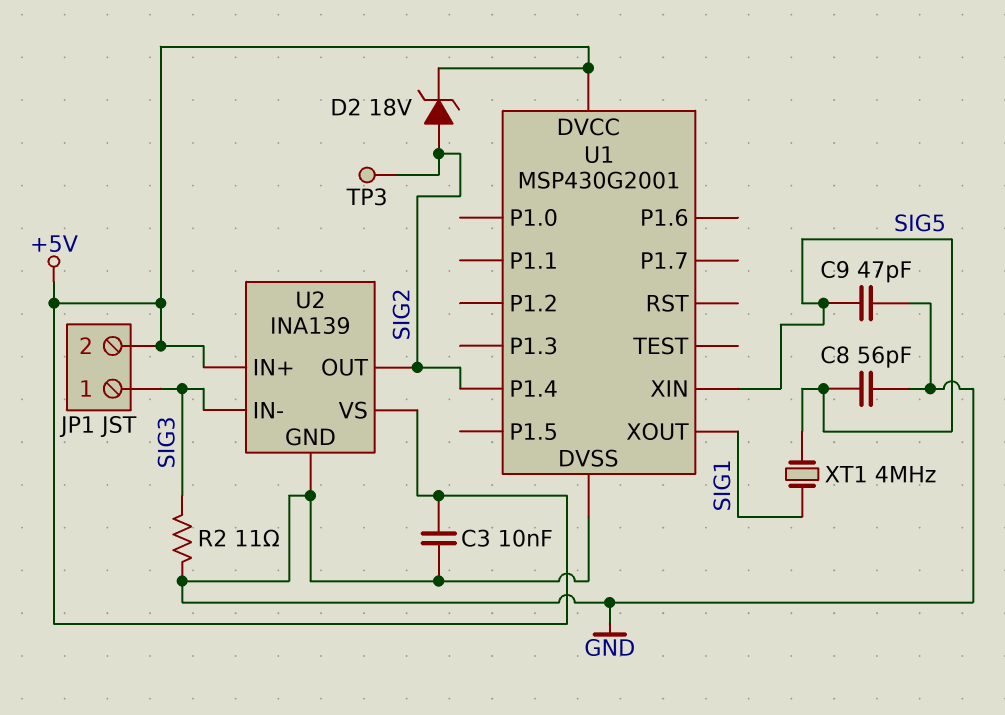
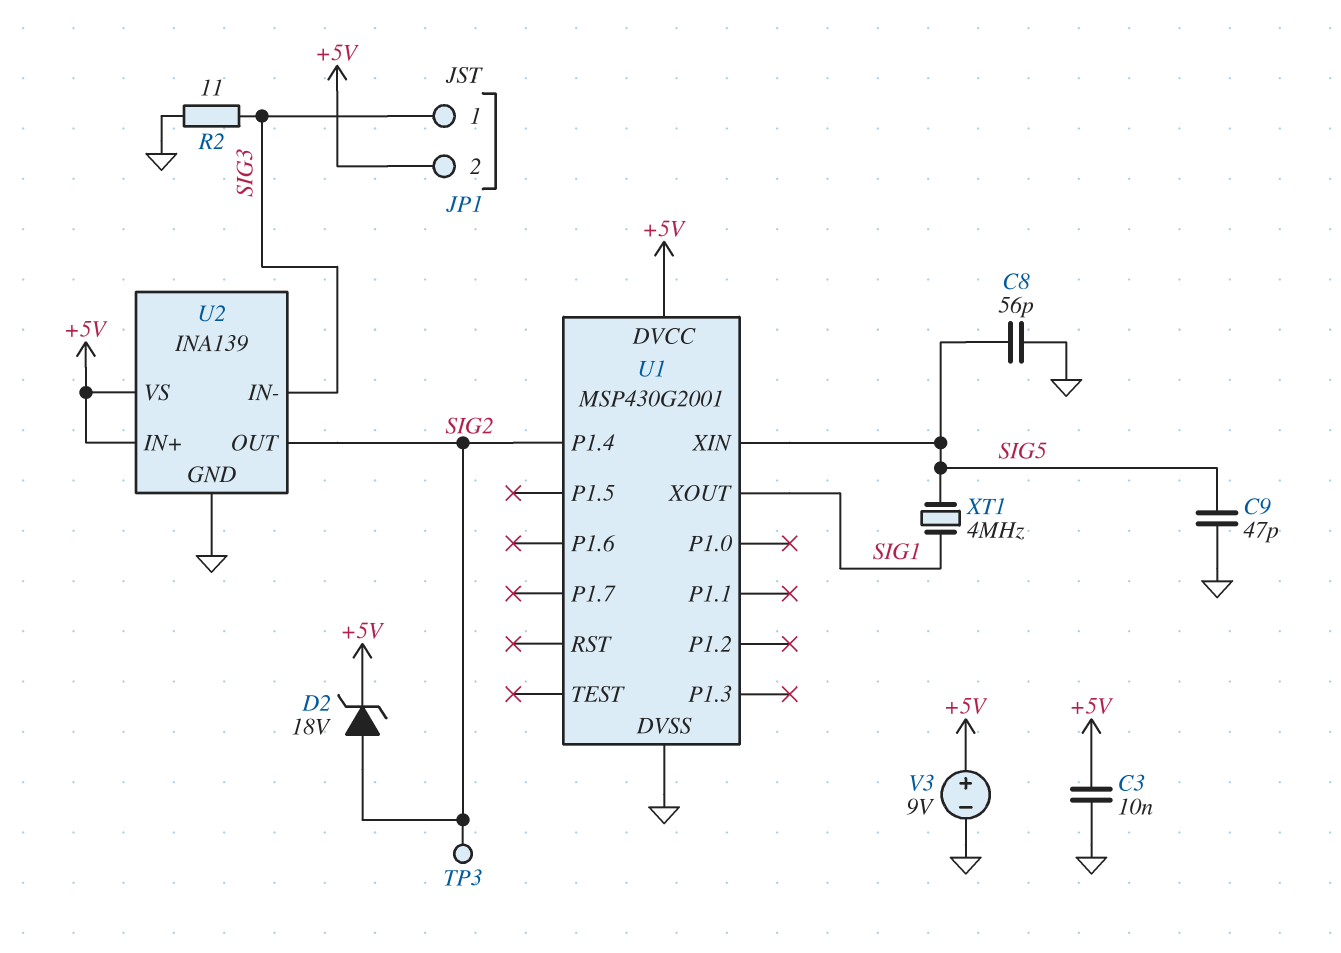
V3: none -> 9V (plus +5V, minus GND)

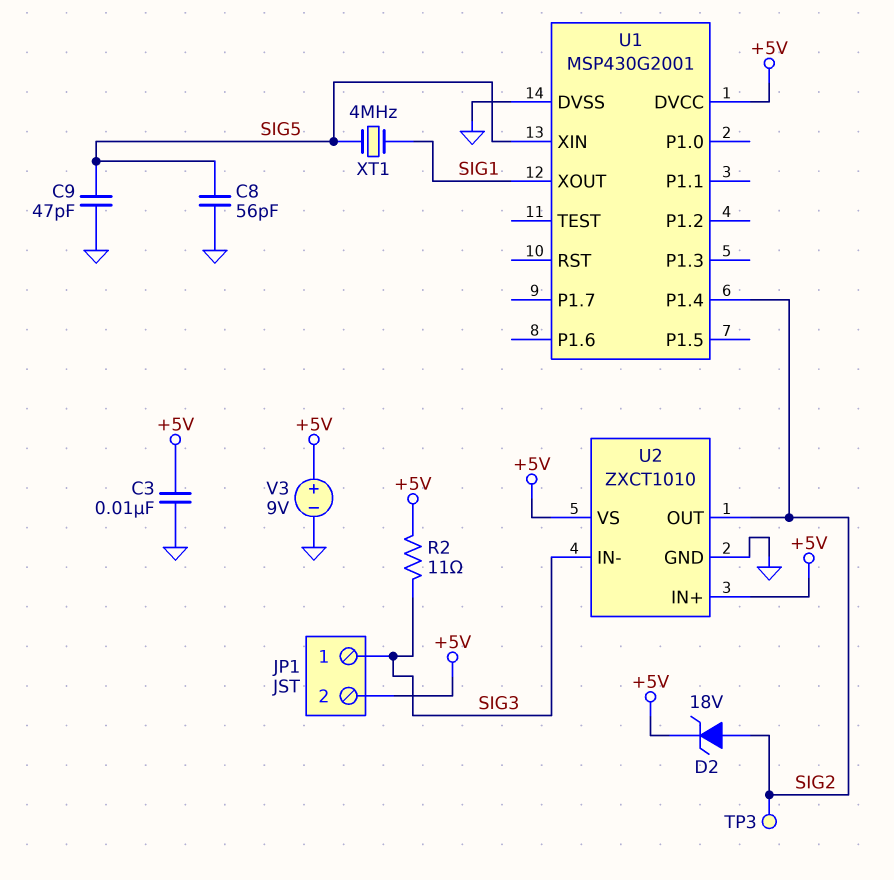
R2: 11 (GND, SIG3) -> 11 (+5V, SIG3)
U2: INA139 -> ZXCT1010

